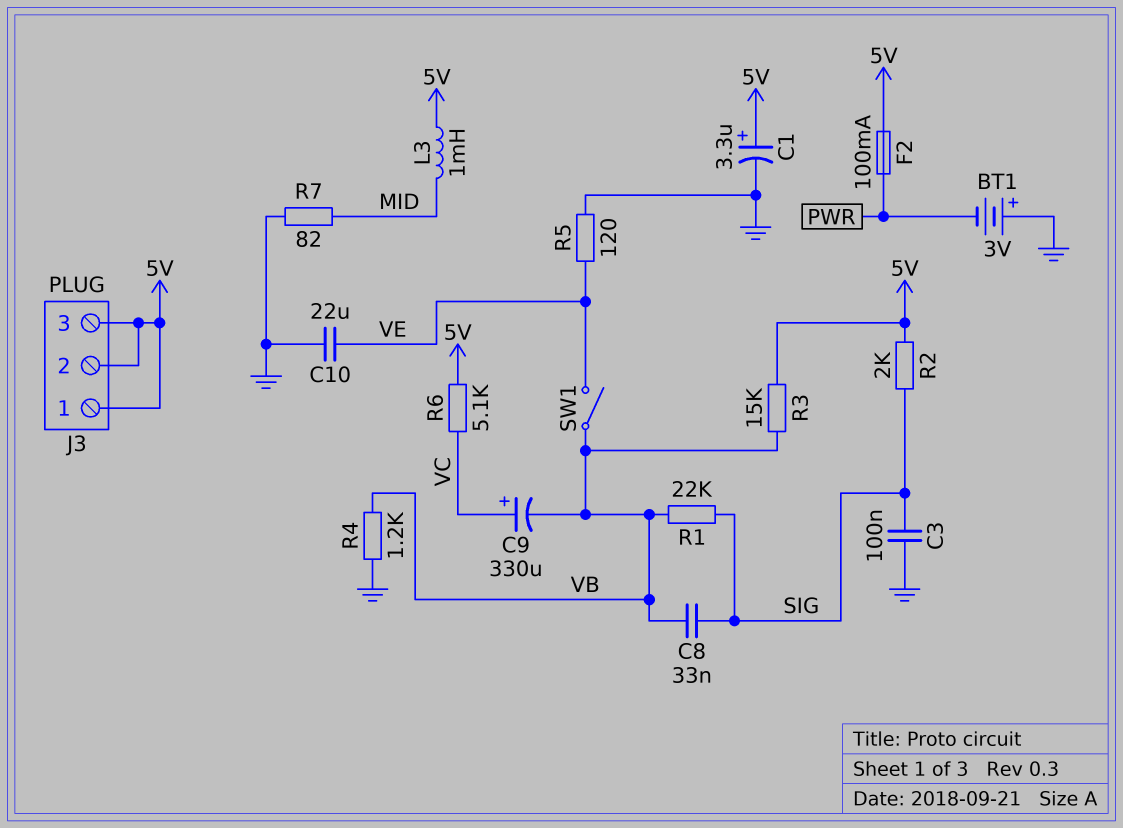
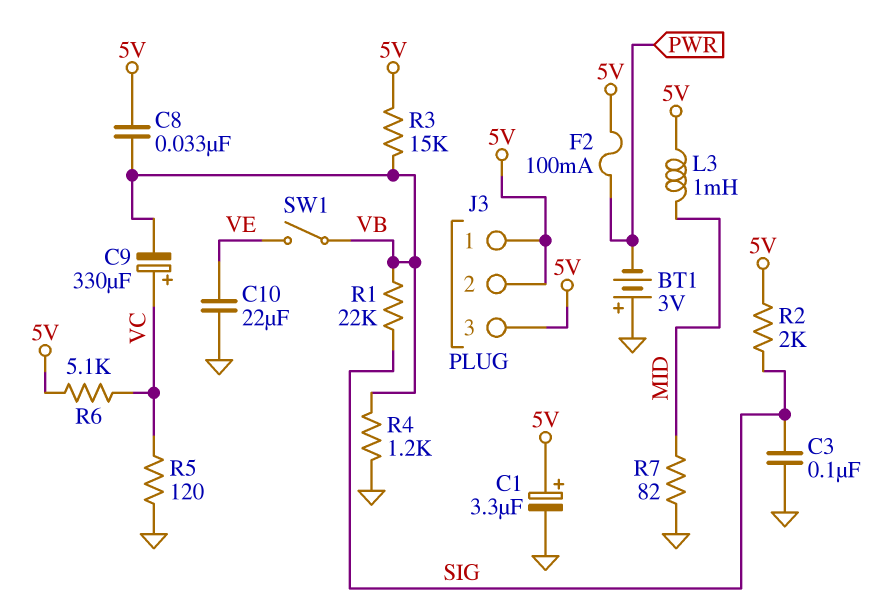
C8: 33nF (SIG, VB) -> 33nF (5V, VB)
R5: 120 (GND, VE) -> 120 (GND, VC)

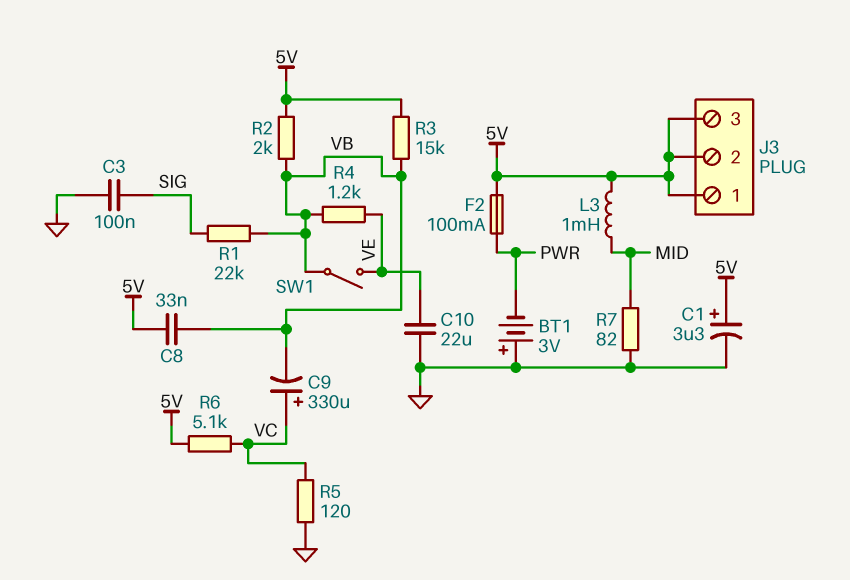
R2: 2k (5V, SIG) -> 2k (5V, VB)
R4: 1.2k (GND, VB) -> 1.2k (VB, VE)

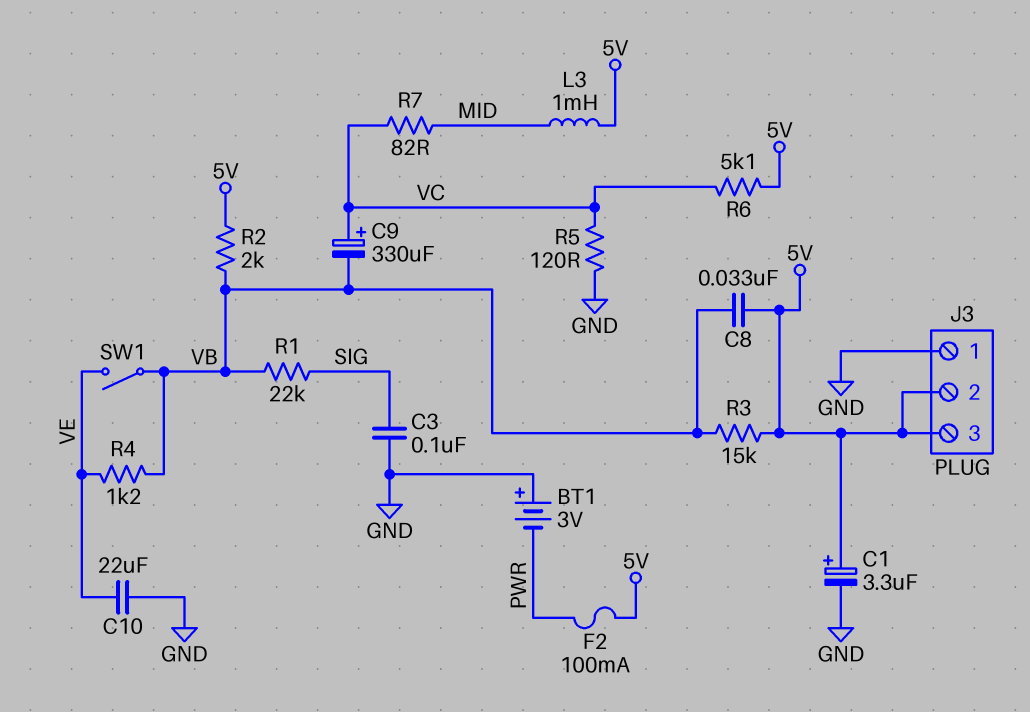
J3 pin 1: 5V -> GND
R7: 82 (GND, MID) -> 82 (MID, VC)

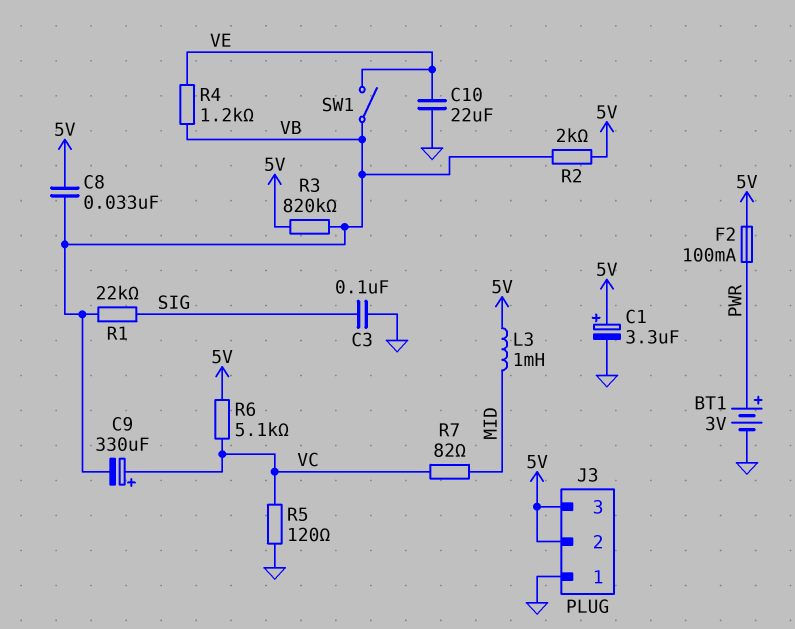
BT1: 3V (plus GND, minus PWR) -> 3V (plus PWR, minus GND)
R3: 15k (5V, VB) -> 820k (5V, VB)

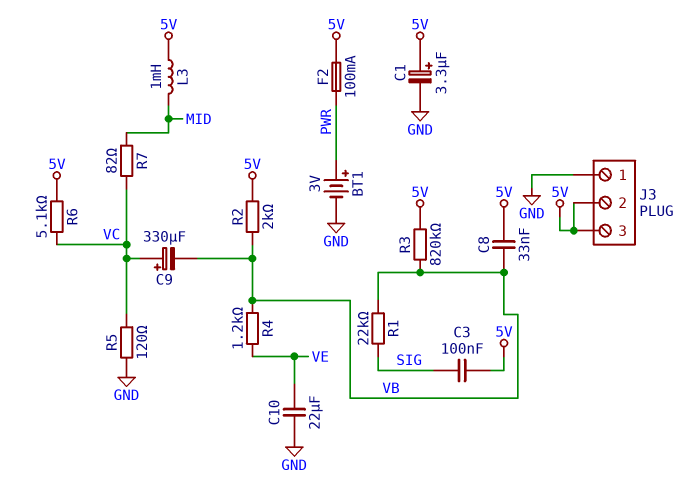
C3: 100nF (GND, SIG) -> 100nF (5V, SIG)
SW1: switch (VB, VE) -> none

